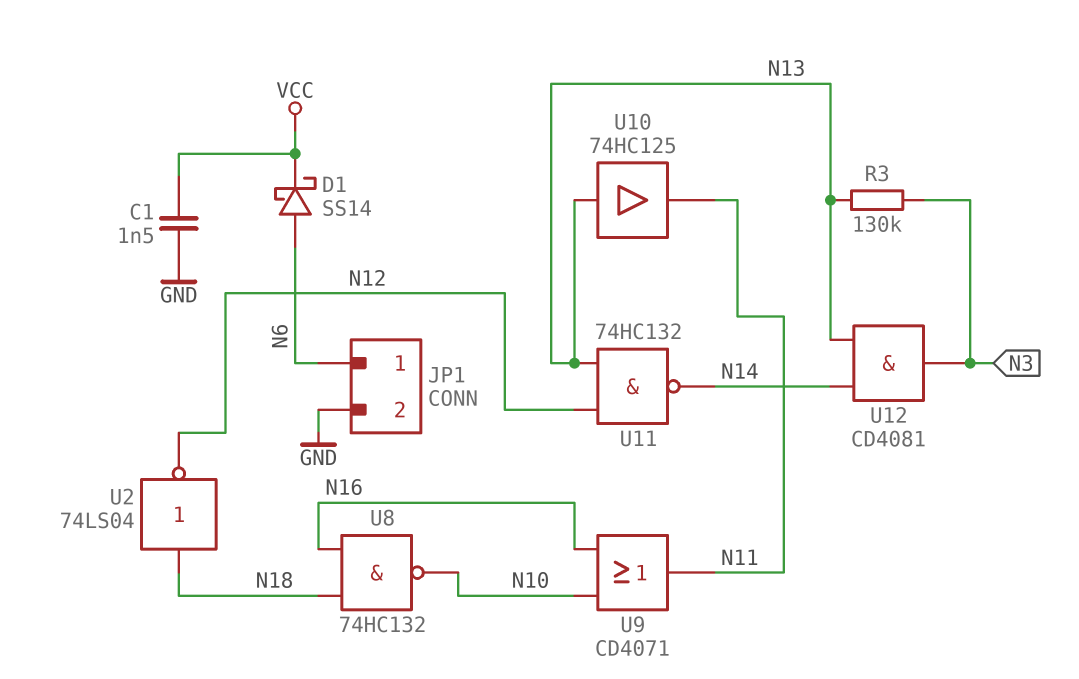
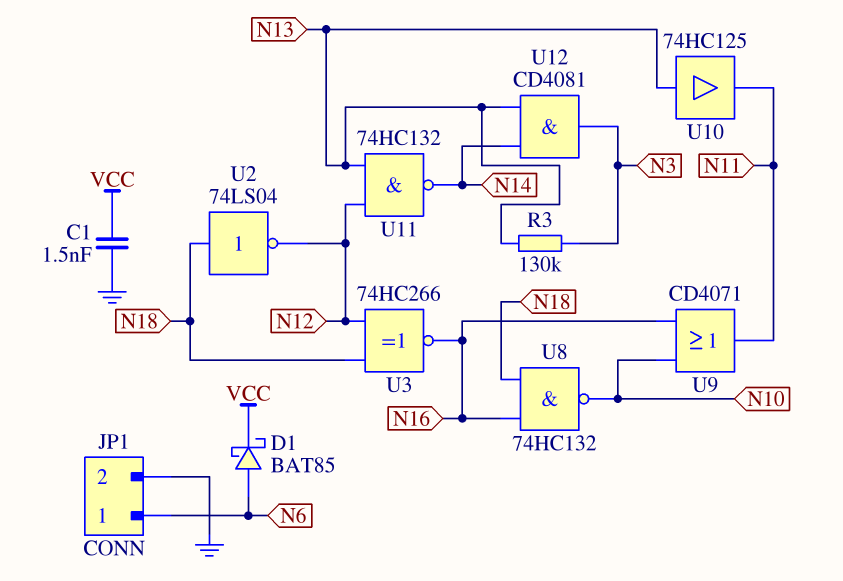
D1: schottky SS14 (A N6, K VCC) -> schottky BAT85 (A N6, K VCC)
U3: none -> XNOR 74HC266 (in N12, in N18, out N16)

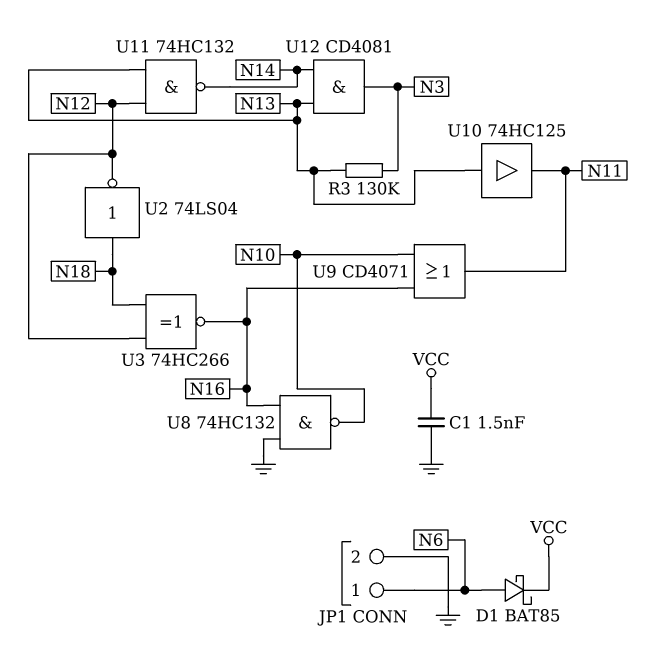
U8: NAND 74HC132 (in N16, in N18, out N10) -> NAND 74HC132 (in GND, in N16, out N10)

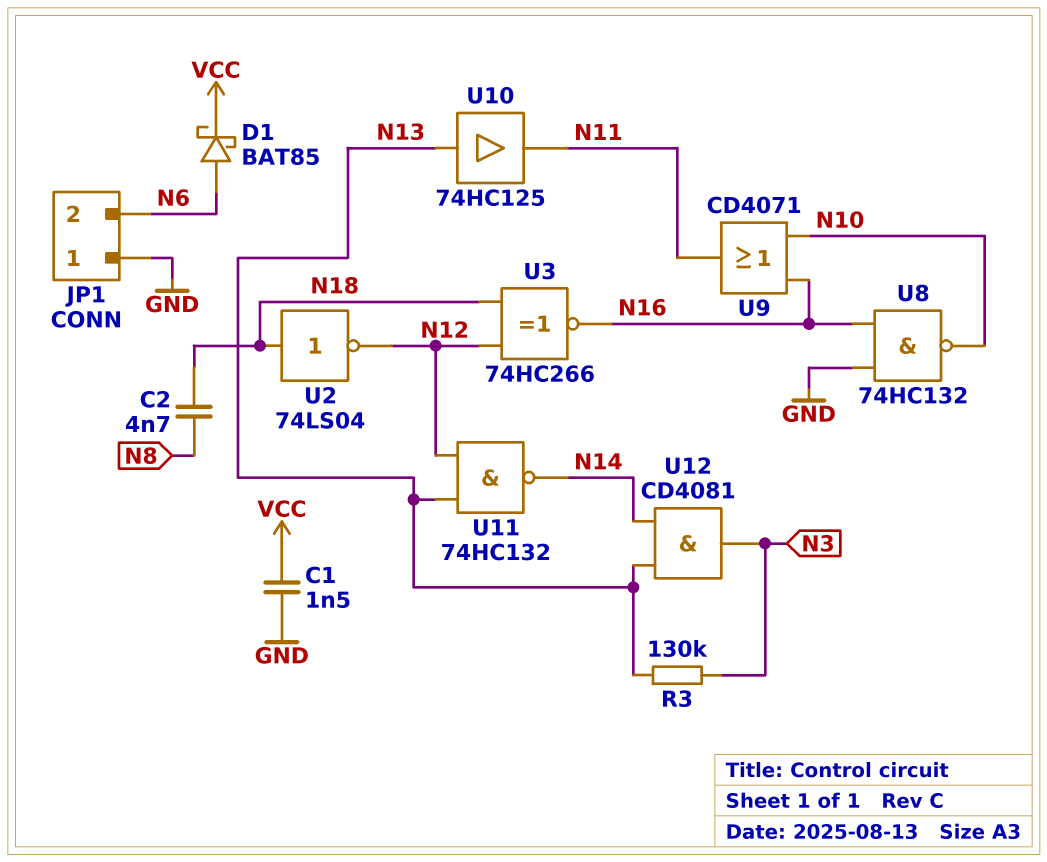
C2: none -> 4.7nF (N8, N18)
JP1 pin 1: N6 -> GND
JP1 pin 2: GND -> N6

